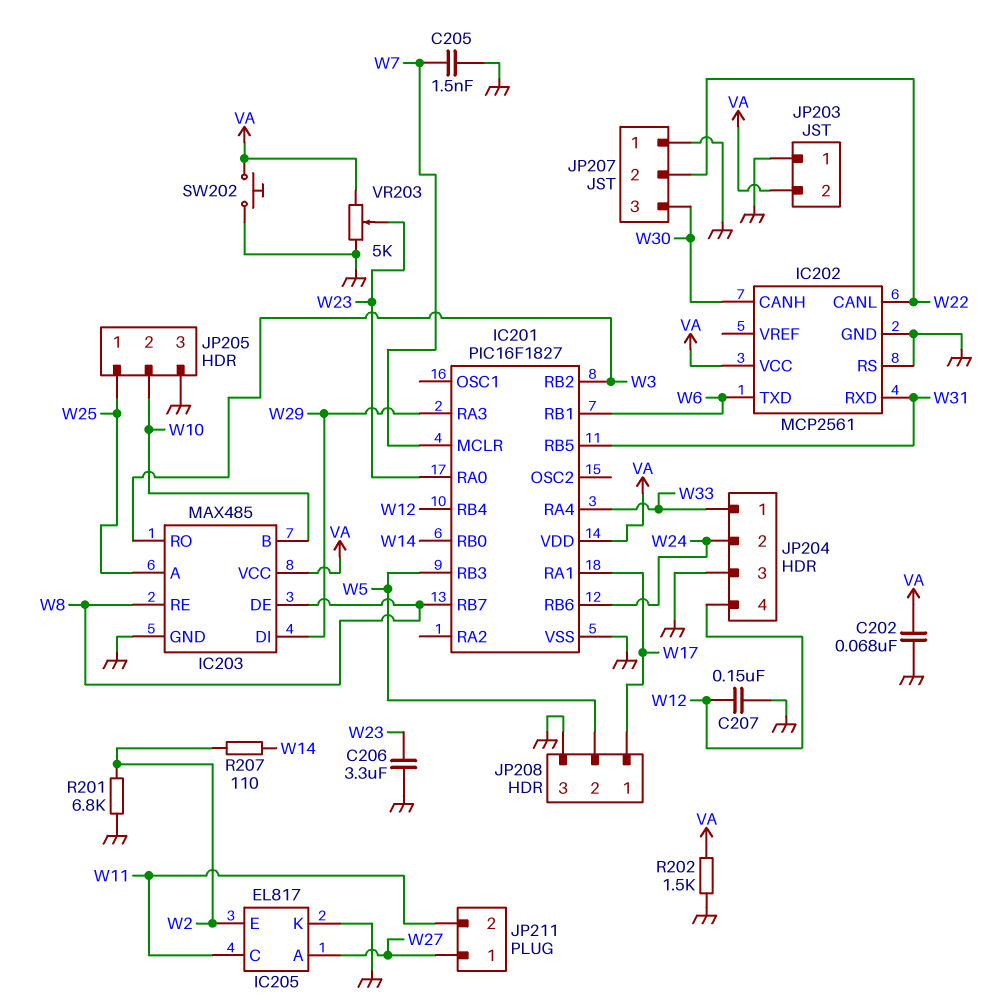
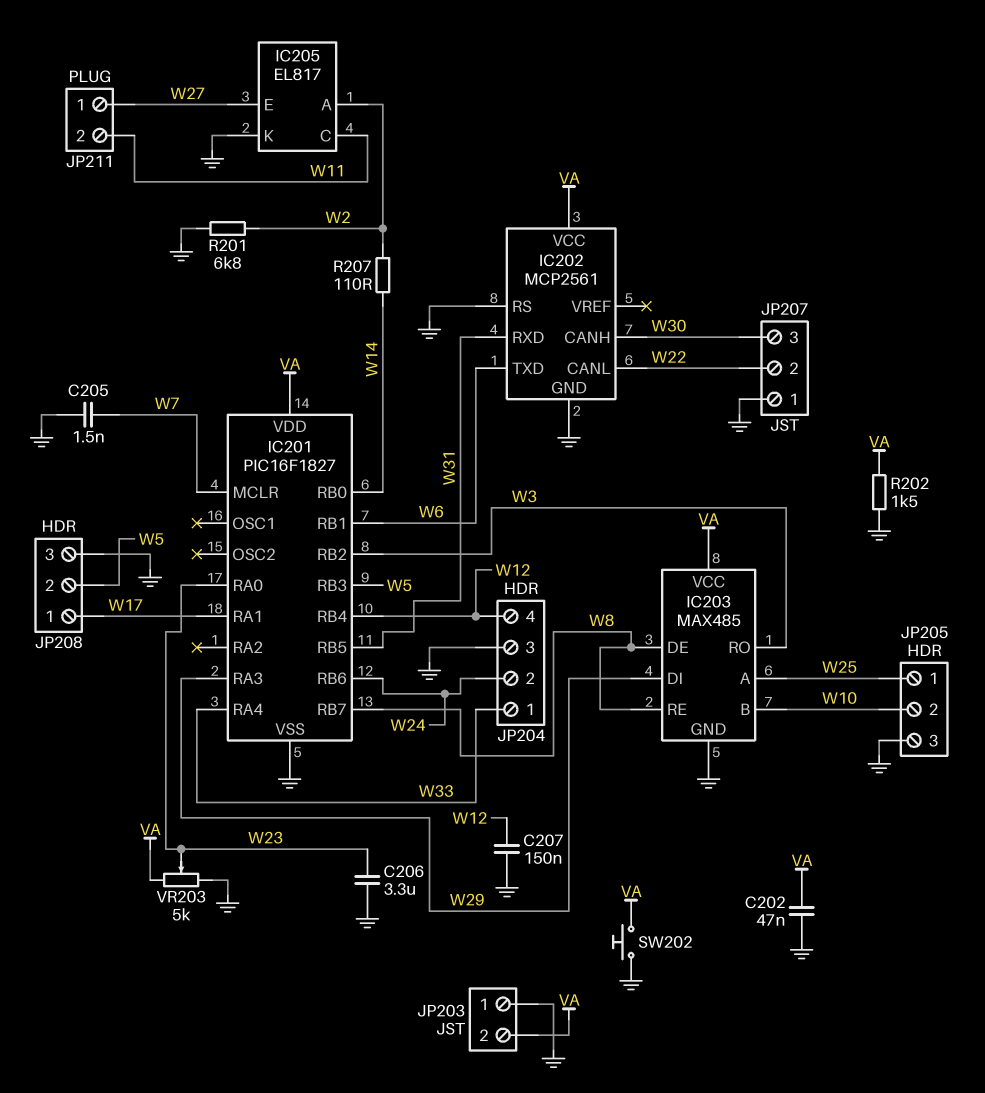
C202: 68nF (GND, VA) -> 47nF (GND, VA)
IC205 pin A: W27 -> W2
IC205 pin E: W2 -> W27

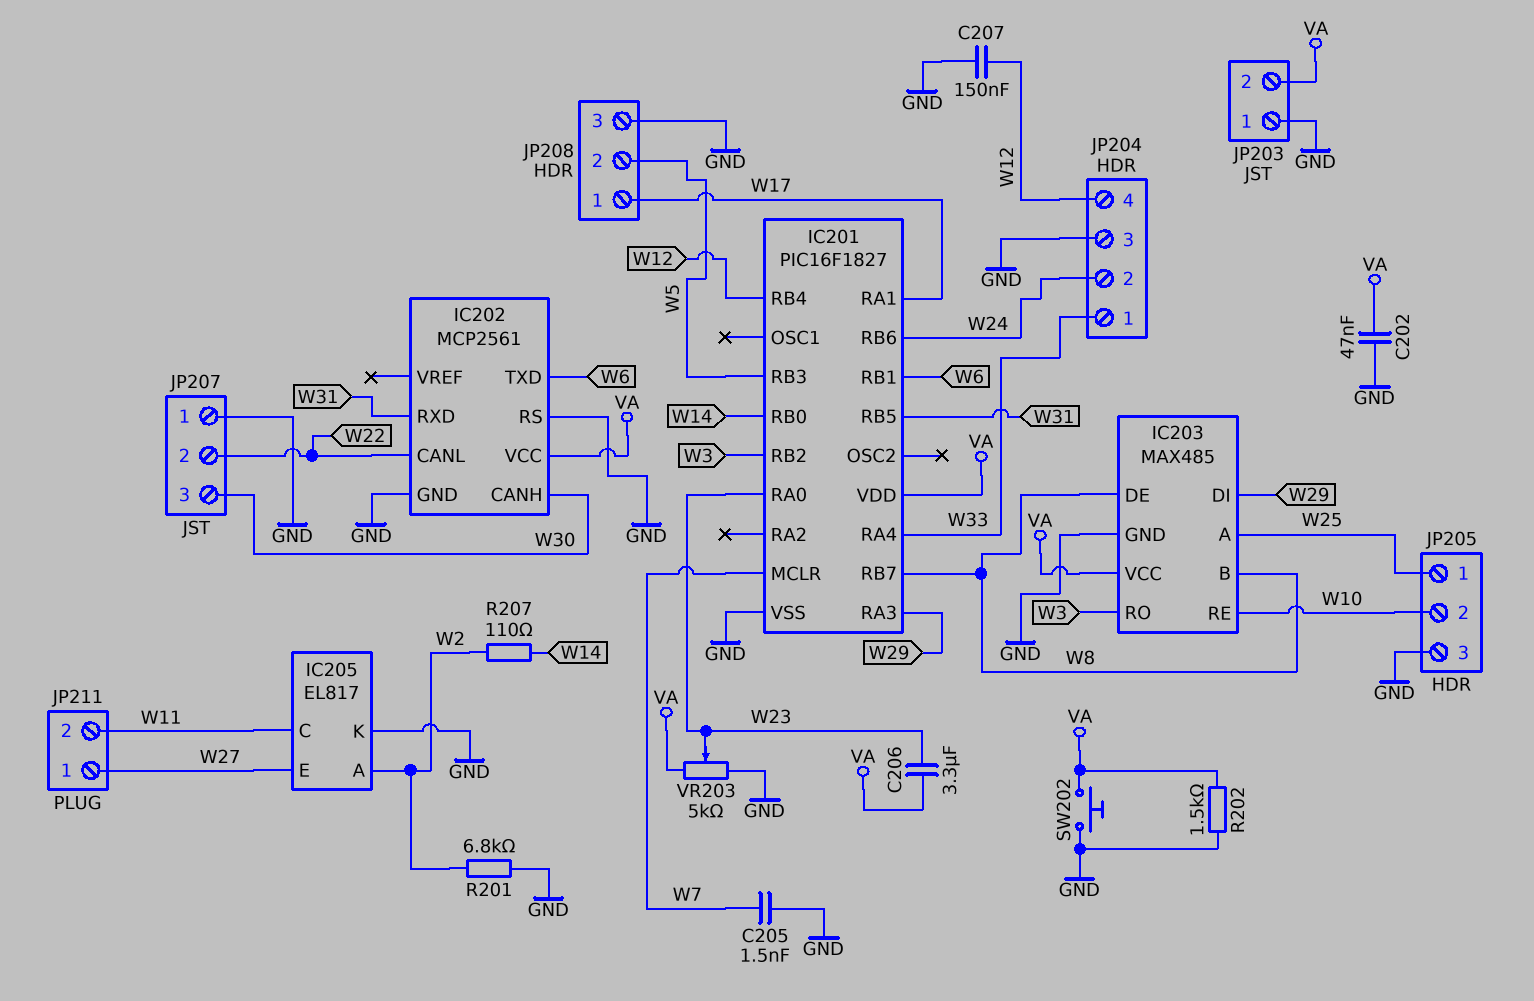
C206: 3.3uF (GND, W23) -> 3.3uF (VA, W23)
IC203 pin B: W10 -> W8
IC203 pin RE: W8 -> W10

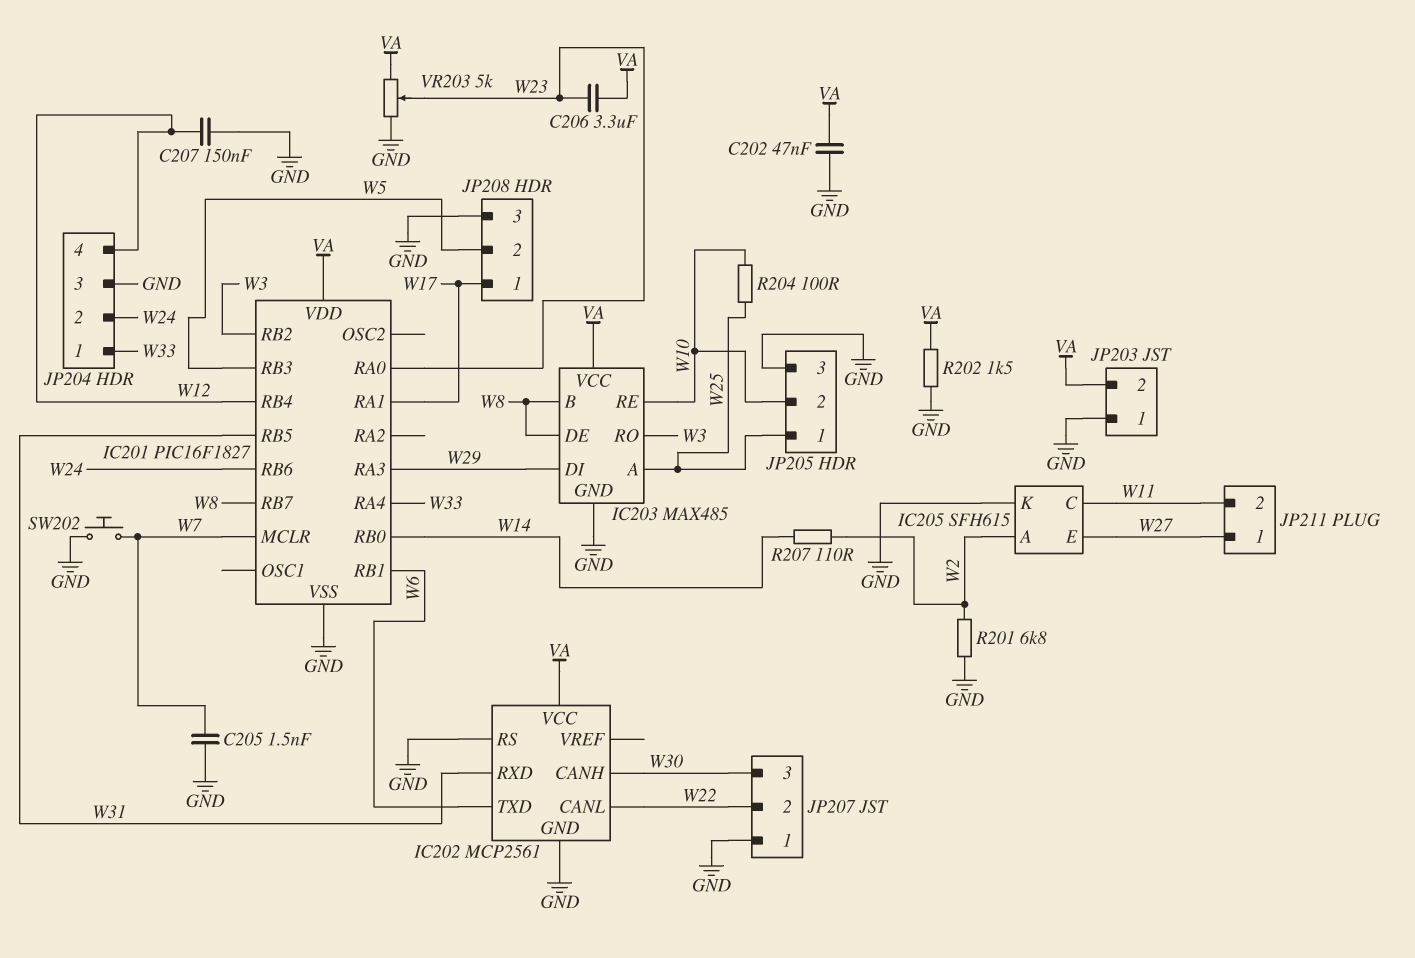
IC205: EL817 -> SFH615
R204: none -> 100 (W10, W25)
SW202: button (GND, VA) -> button (GND, W7)

